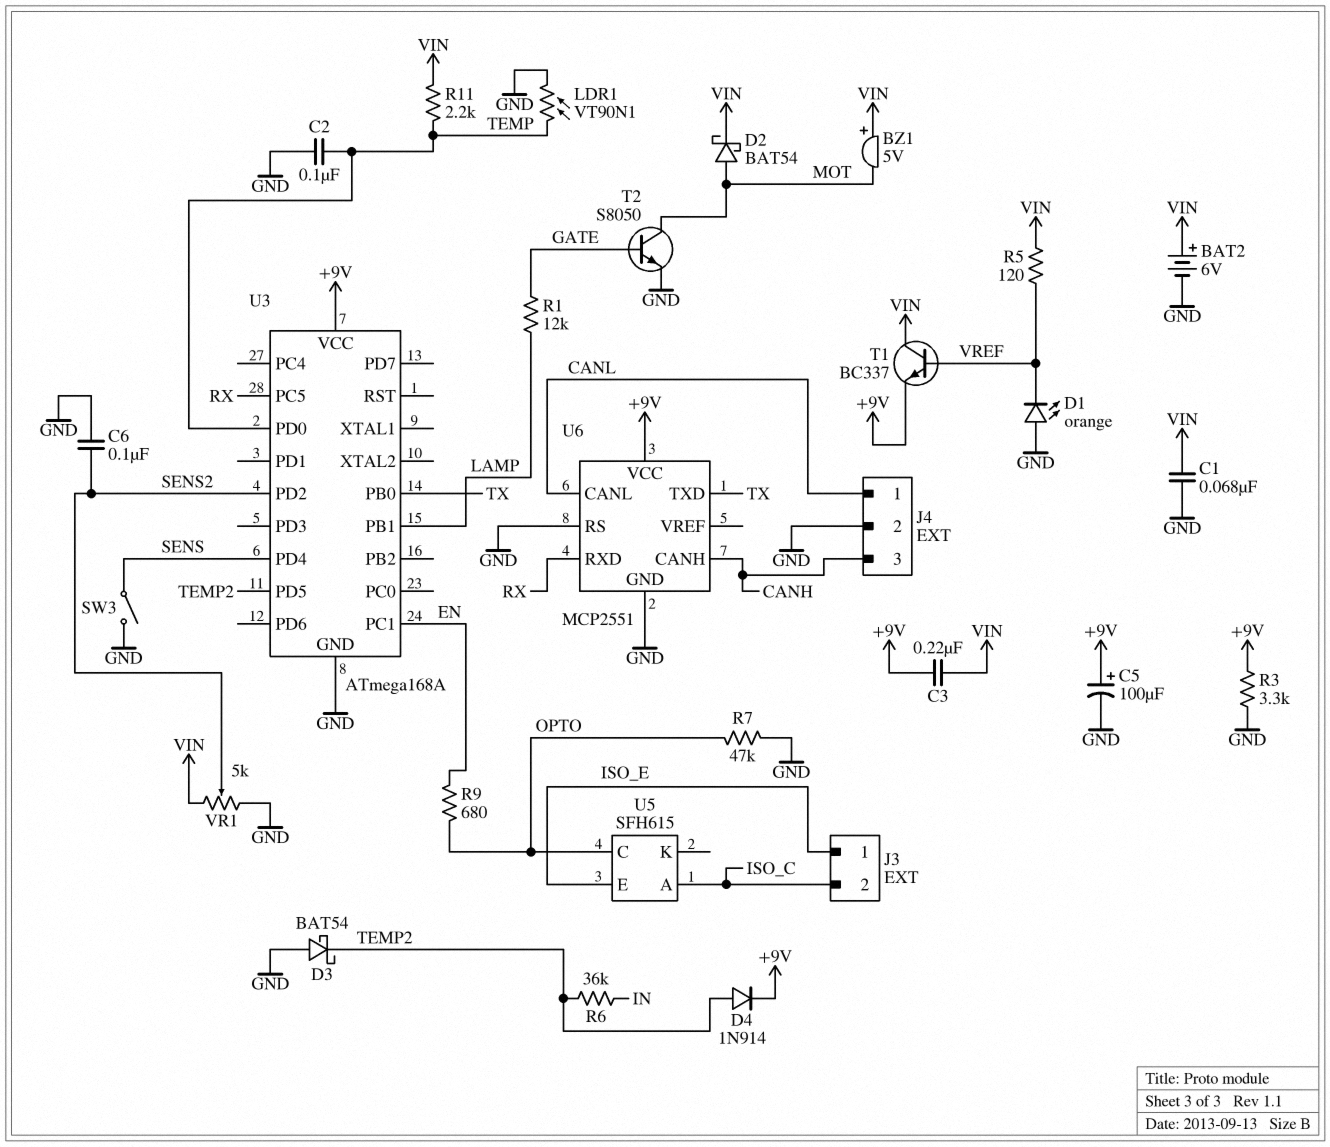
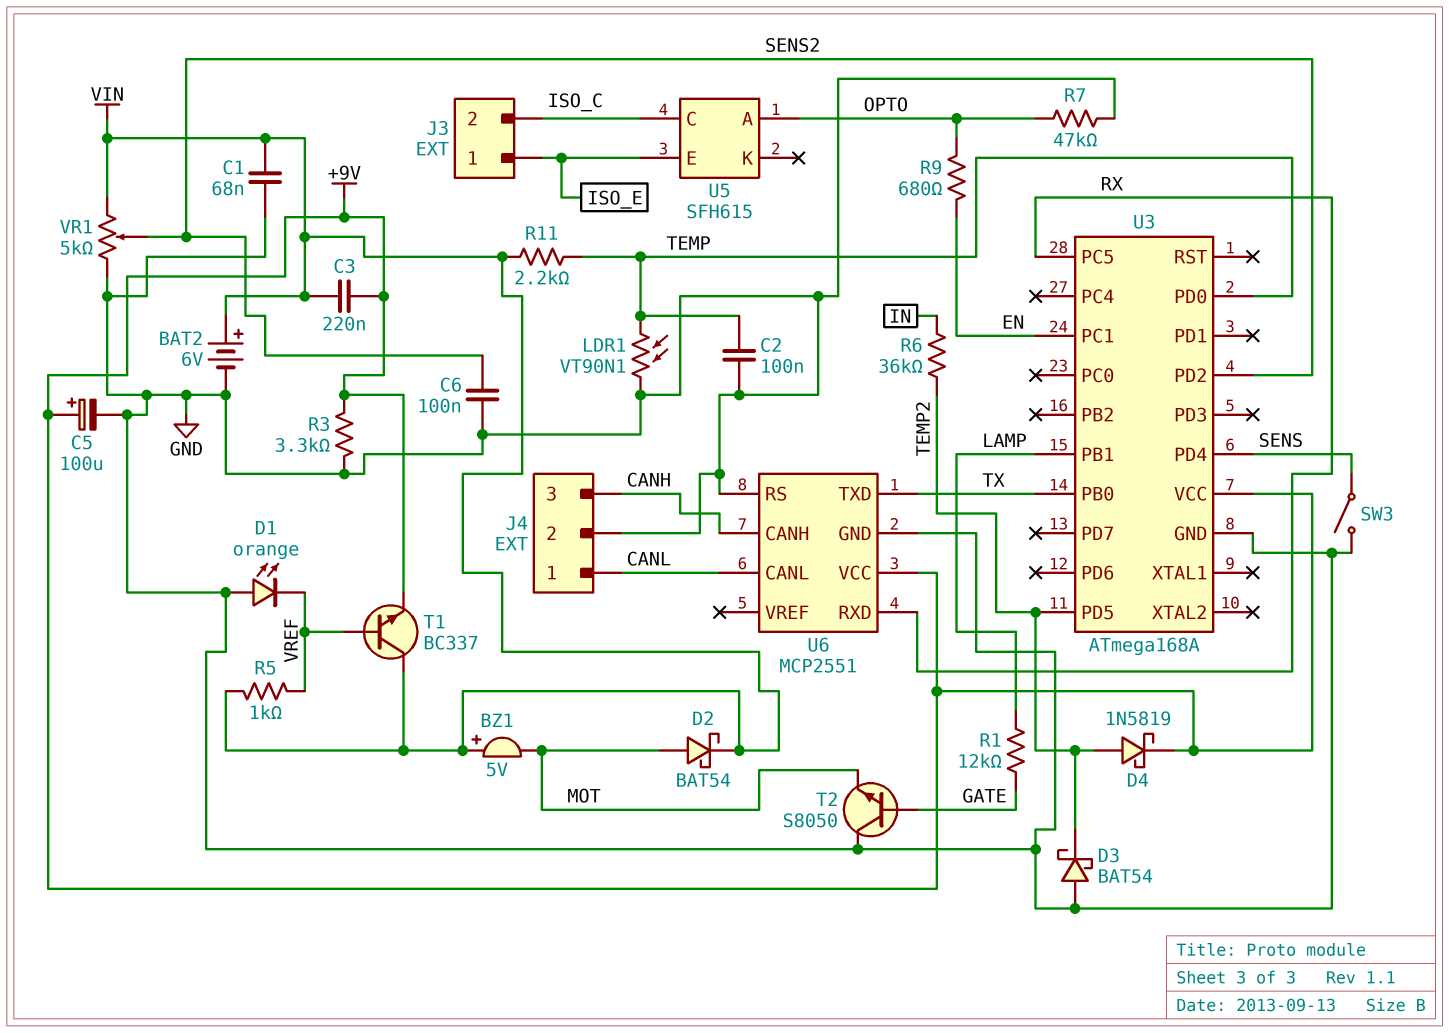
D4: diode 1N914 (A TEMP2, K +9V) -> schottky 1N5819 (A TEMP2, K +9V)
R5: 120 (VIN, VREF) -> 1k (VIN, VREF)
T2: NPN S8050 (B GATE, C MOT, E GND) -> NPN S8050 (B GATE, C GND, E MOT)
U5 pin A: ISO_C -> OPTO
U5 pin C: OPTO -> ISO_C

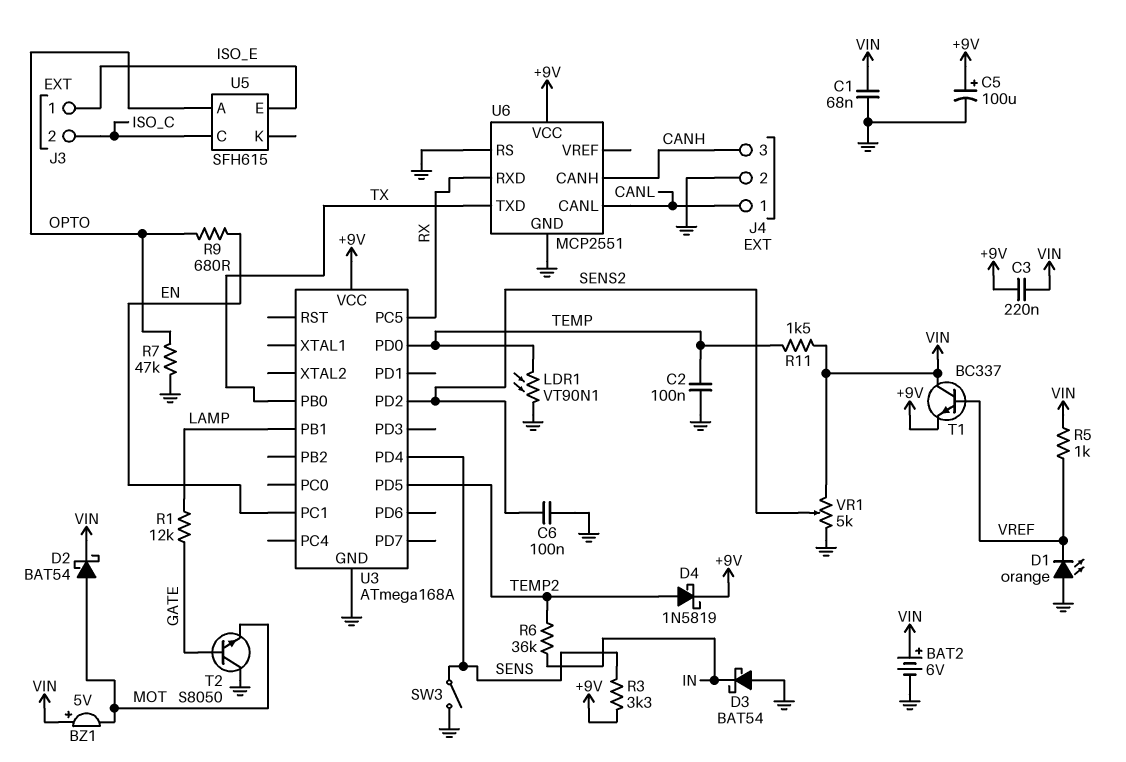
D3: schottky BAT54 (A GND, K TEMP2) -> schottky BAT54 (A GND, K IN)
R3: 3.3k (+9V, GND) -> 3.3k (+9V, SENS)
R11: 2.2k (TEMP, VIN) -> 1.5k (TEMP, VIN)

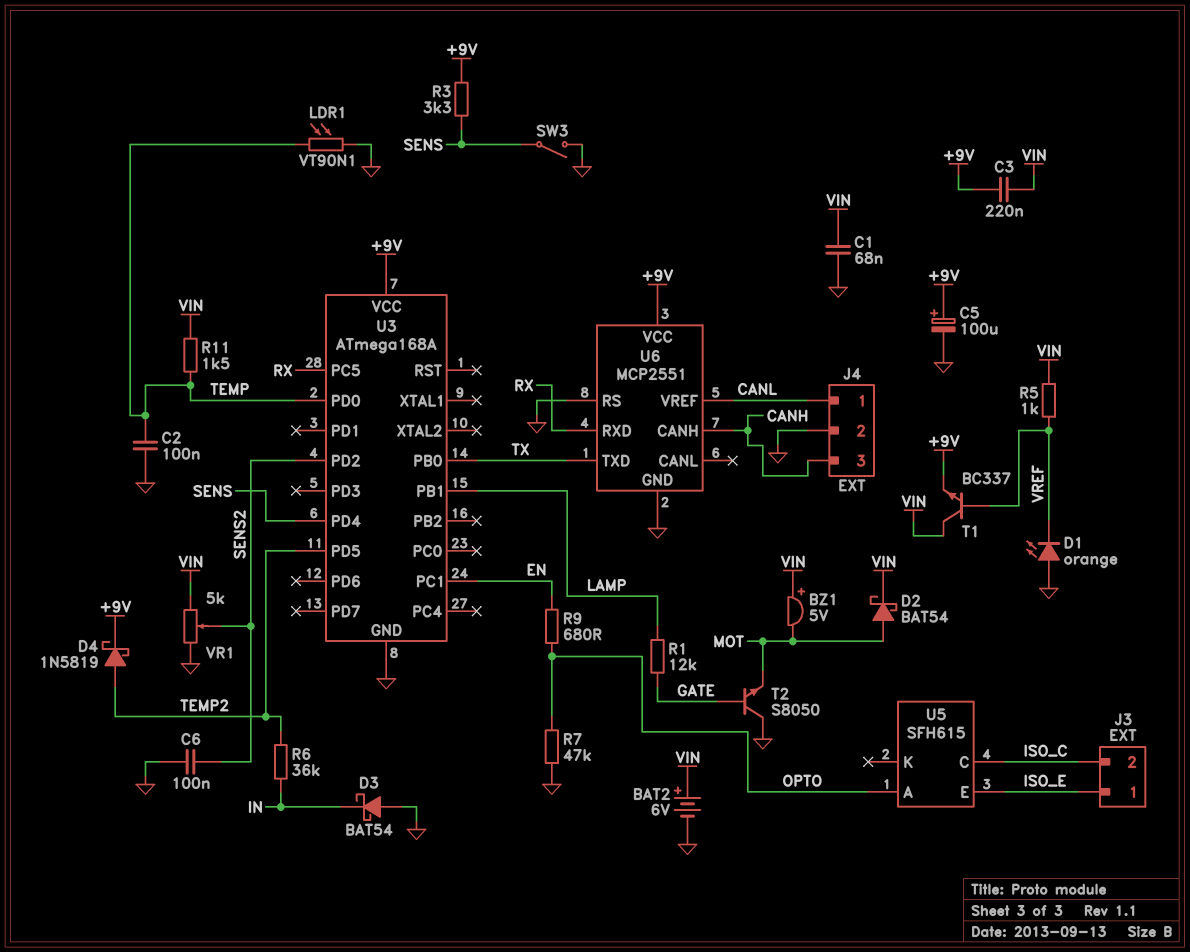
U6 pin CANL: CANL -> none
U6 pin VREF: none -> CANL

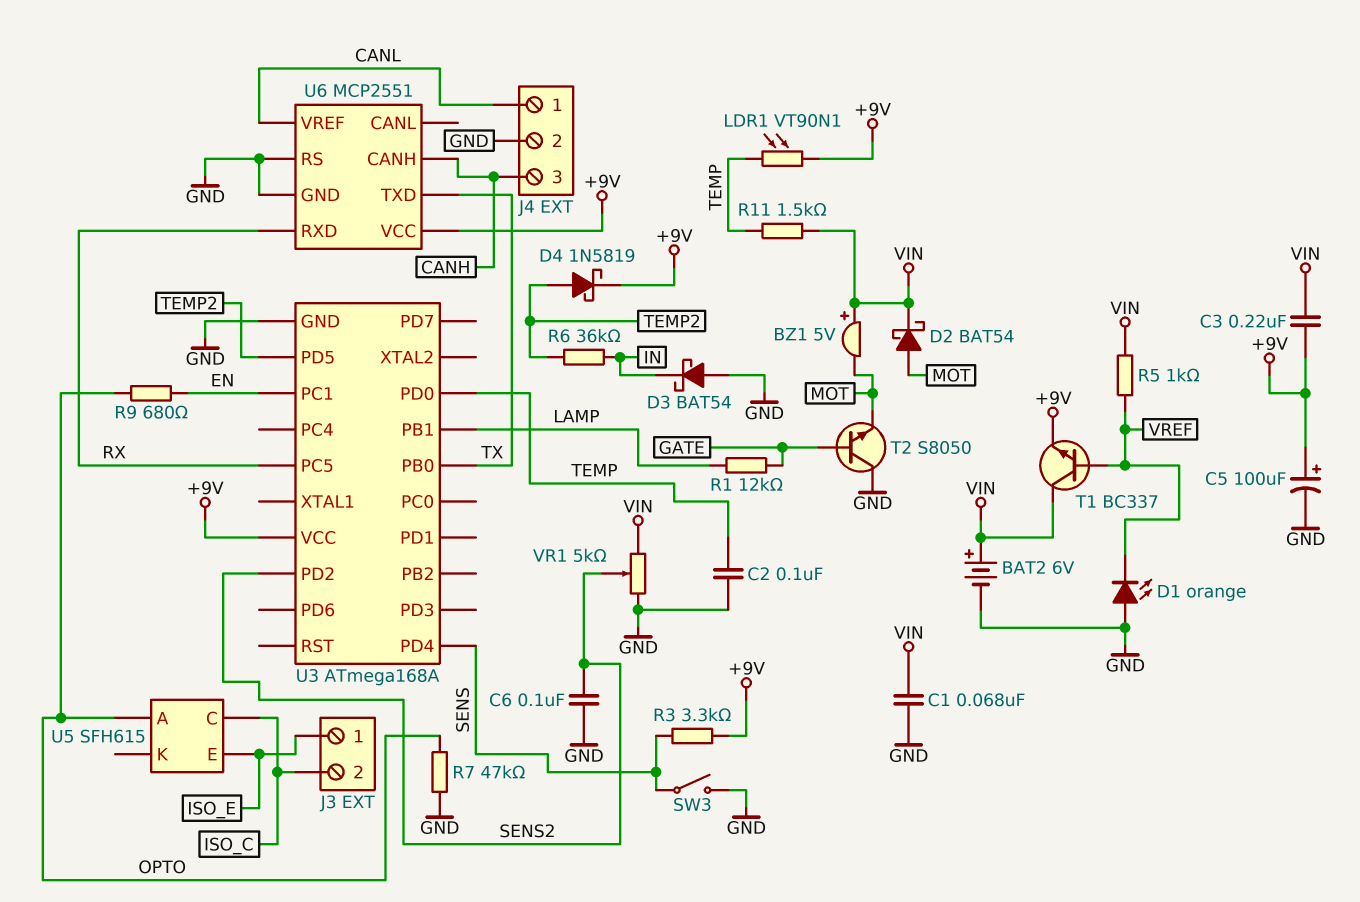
LDR1: VT90N1 (GND, TEMP) -> VT90N1 (+9V, TEMP)

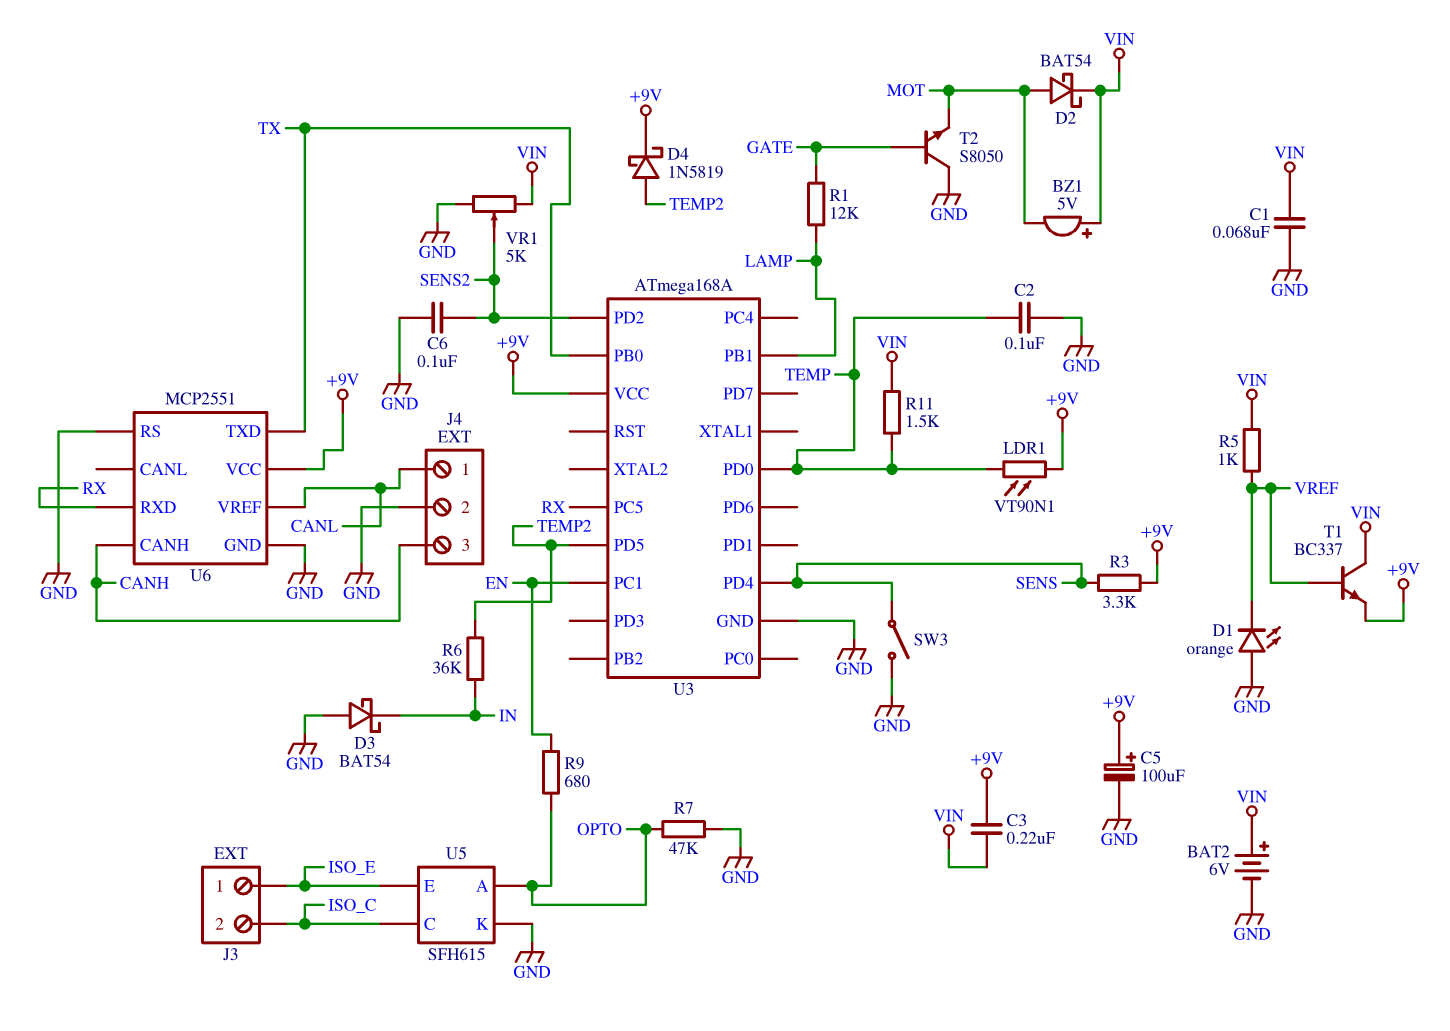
U5 pin K: none -> GND

